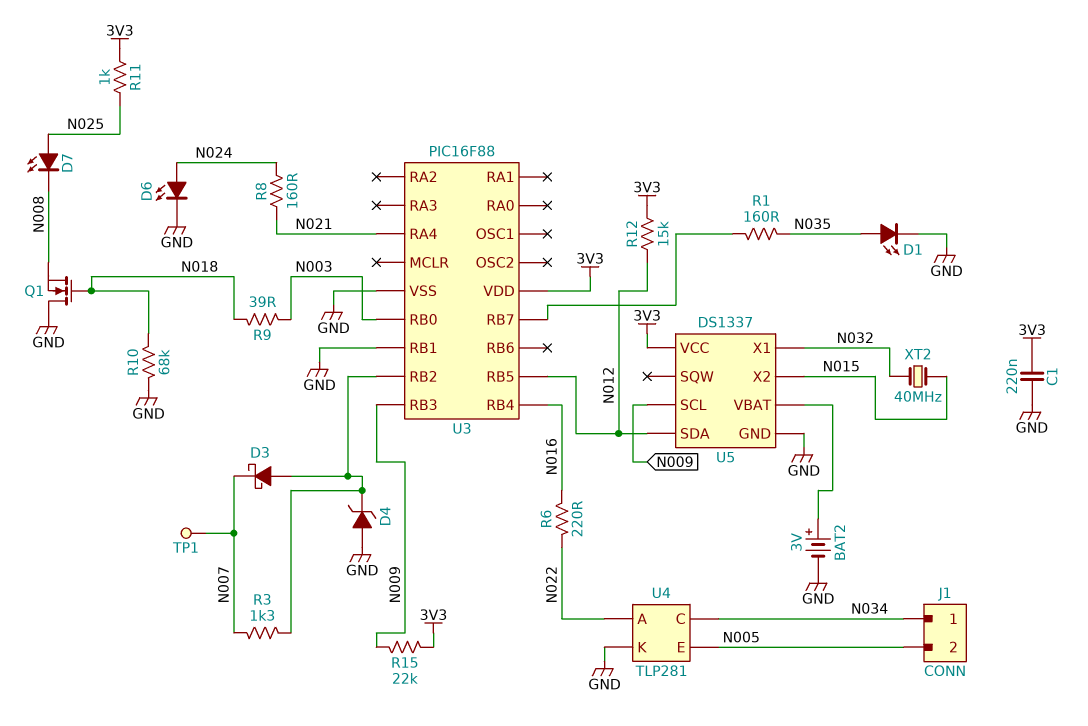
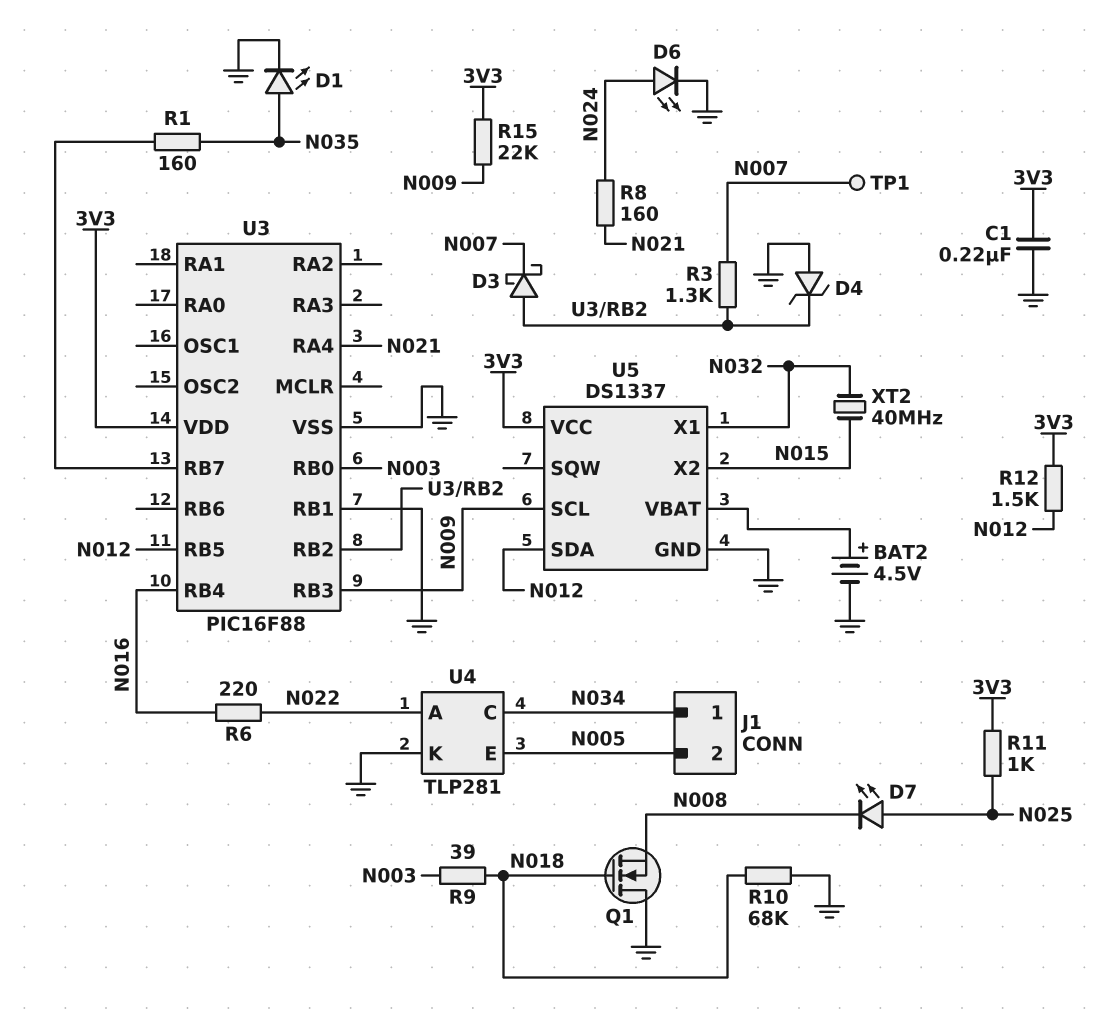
BAT2: 3V (plus U5/VBAT, minus GND) -> 4.5V (plus U5/VBAT, minus GND)
R12: 15k (3V3, N012) -> 1.5k (3V3, N012)

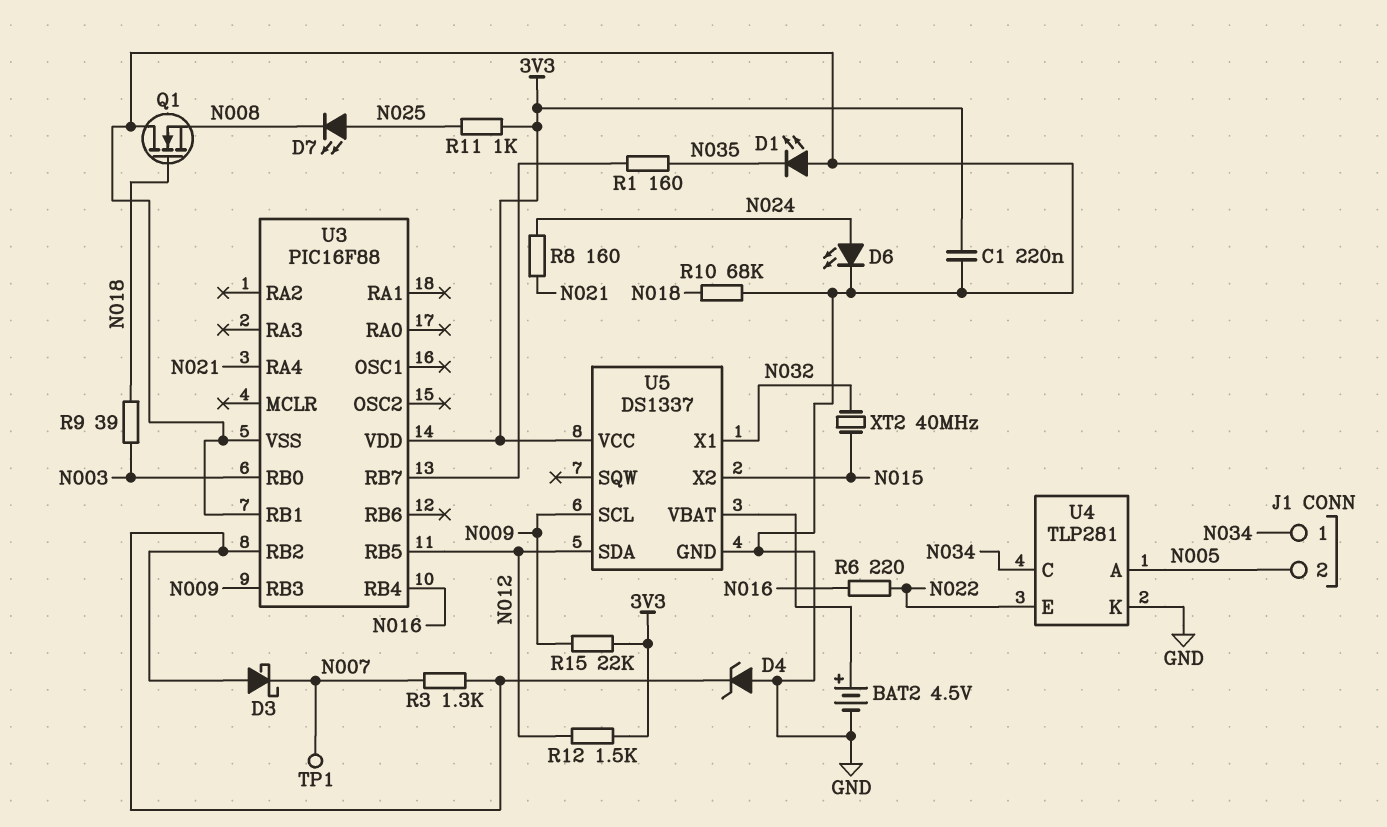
D1: LED (A N035, K GND) -> LED (A GND, K N035)
U4 pin A: N022 -> N005
U4 pin E: N005 -> N022

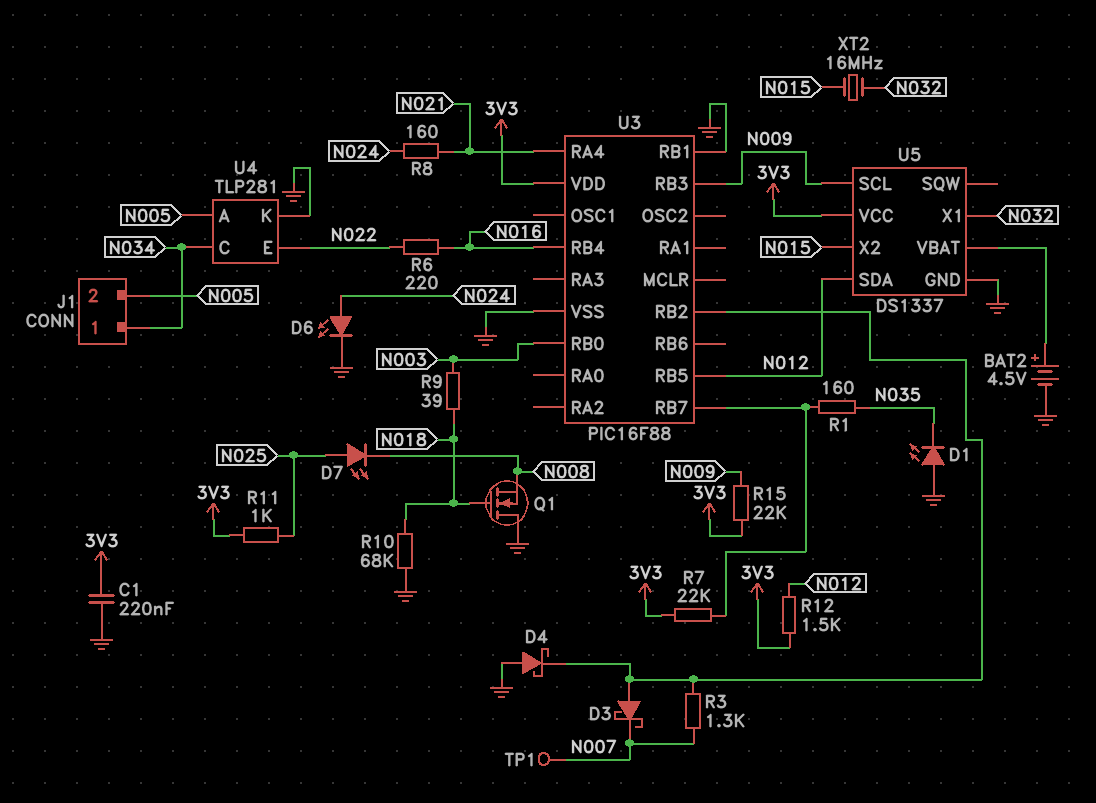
D4: zener (A GND, K U3/RB2) -> schottky (A GND, K U3/RB2)
R7: none -> 22k (3V3, U3/RB7)
XT2: 40MHz (N015, N032) -> 16MHz (N015, N032)

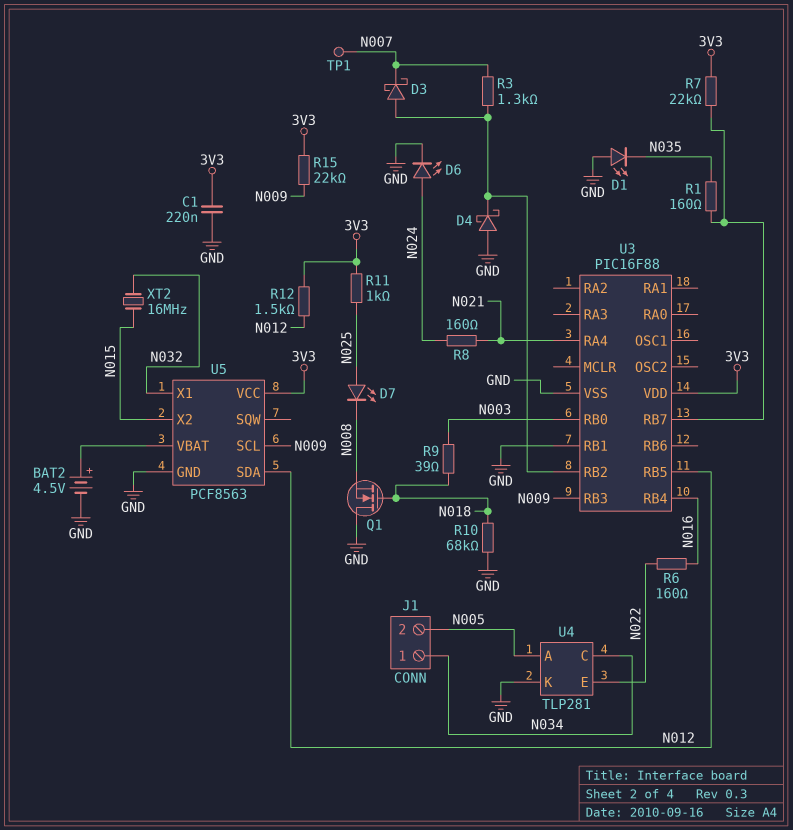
R6: 220 (N016, N022) -> 160 (N016, N022)
U5: DS1337 -> PCF8563

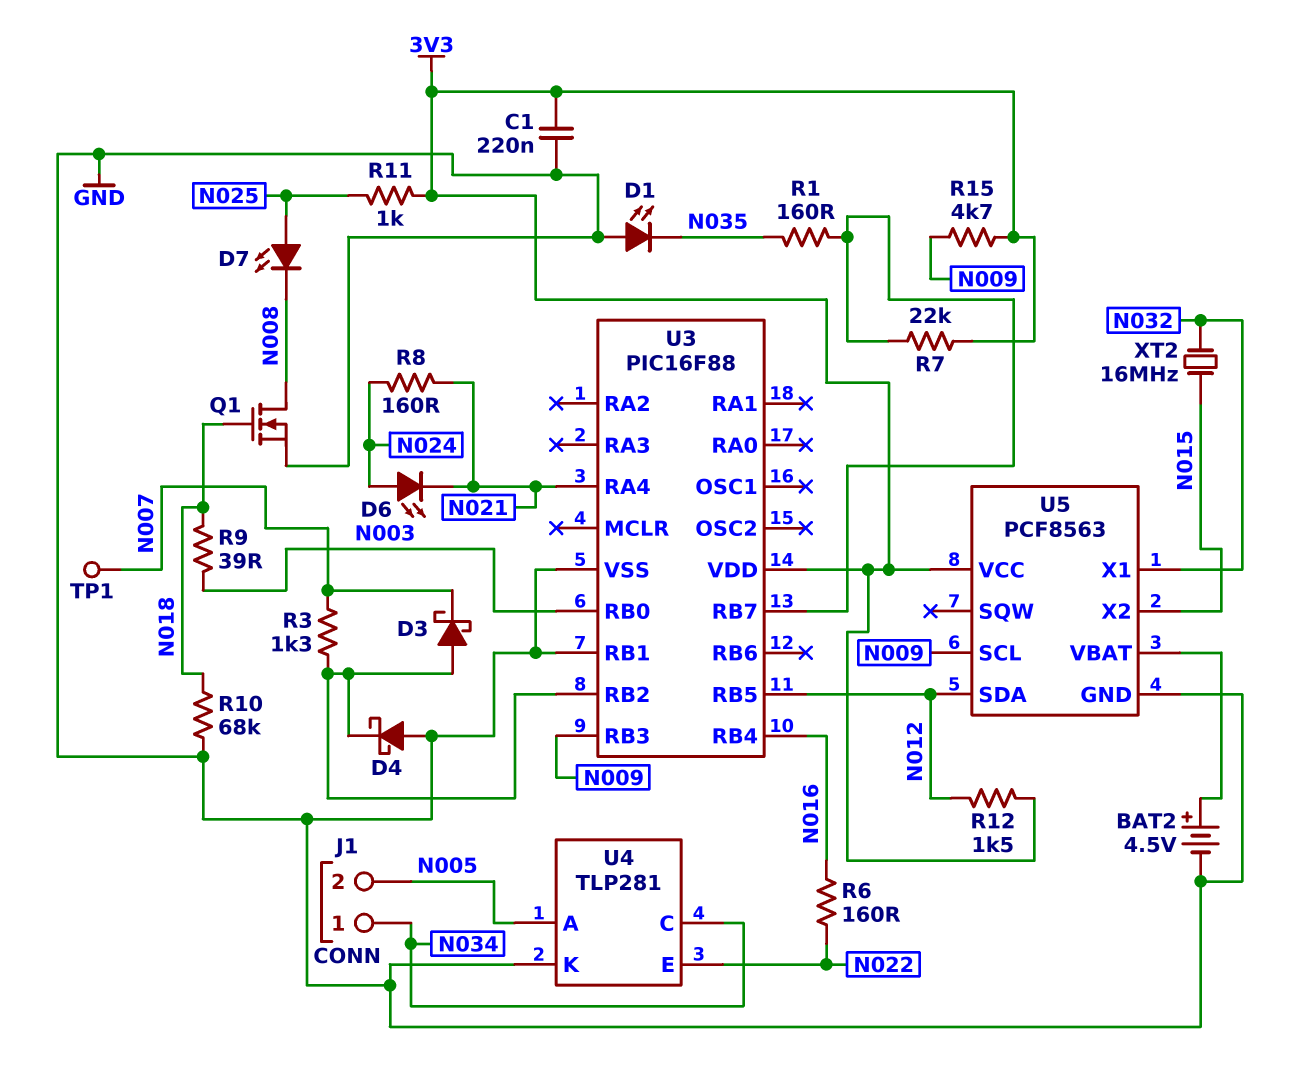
D6: LED (A N024, K GND) -> LED (A N024, K N021)
Q1: NMOS (G N018, D GND, S N008) -> NMOS (G N018, D N008, S GND)
R15: 22k (3V3, N009) -> 4.7k (3V3, N009)

